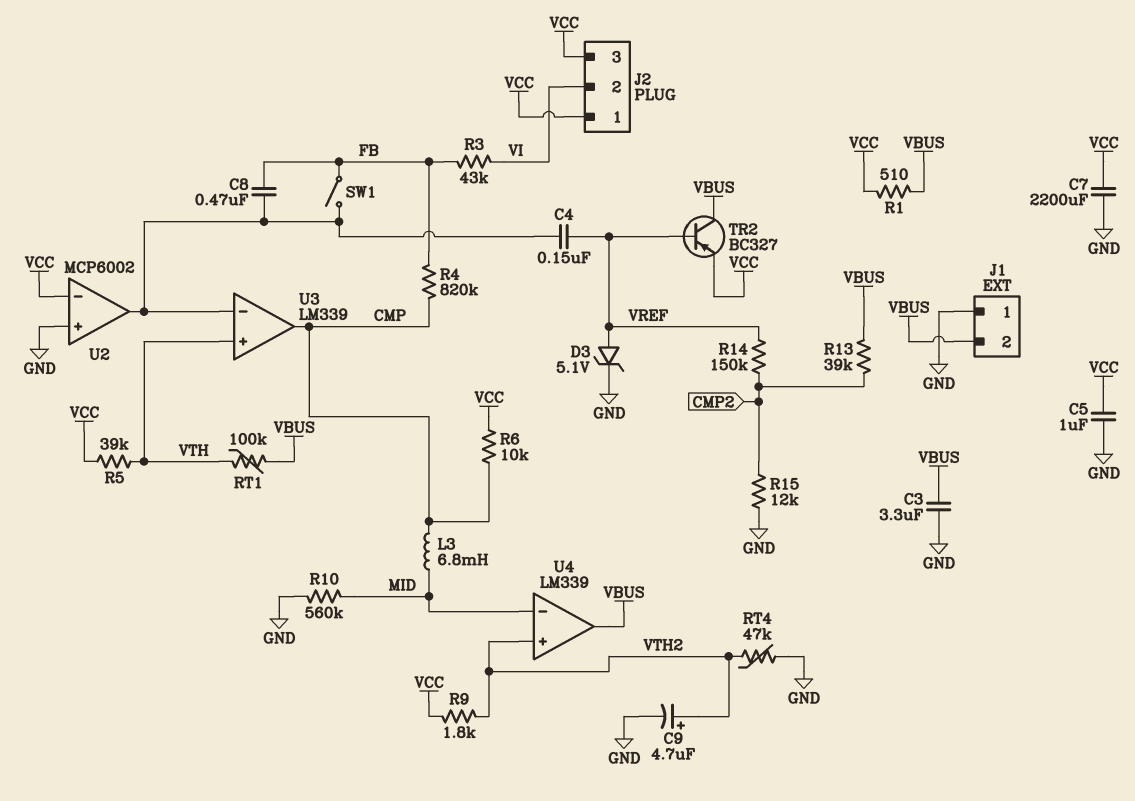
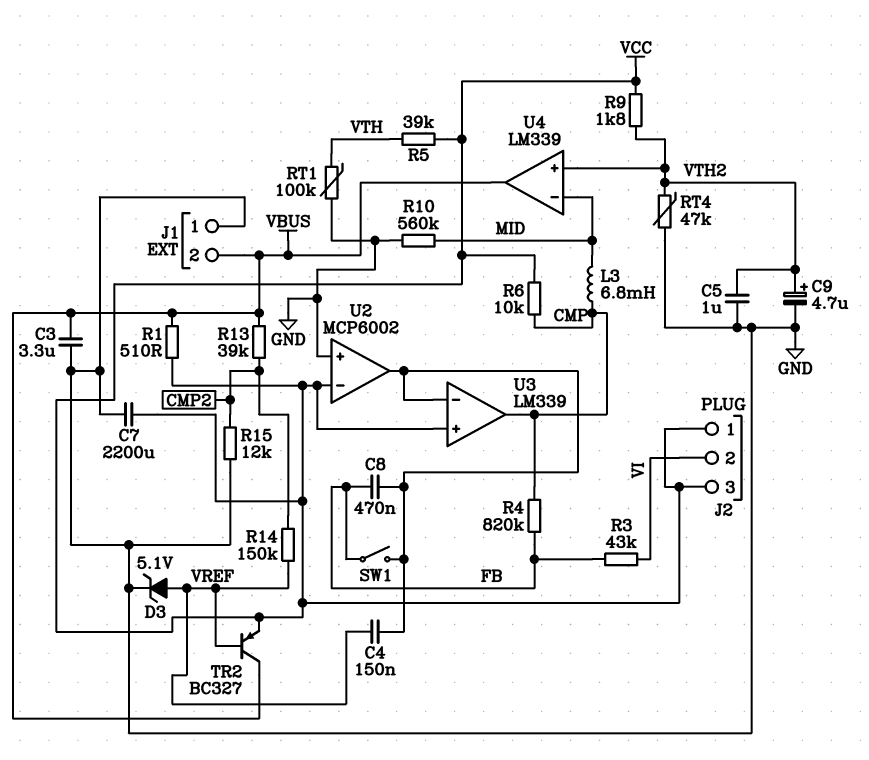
C5: 1uF (GND, VCC) -> 1uF (GND, VTH2)
RT1: 100k (VBUS, VTH) -> 100k (GND, VTH)
U3 pin in+: VTH -> VCC

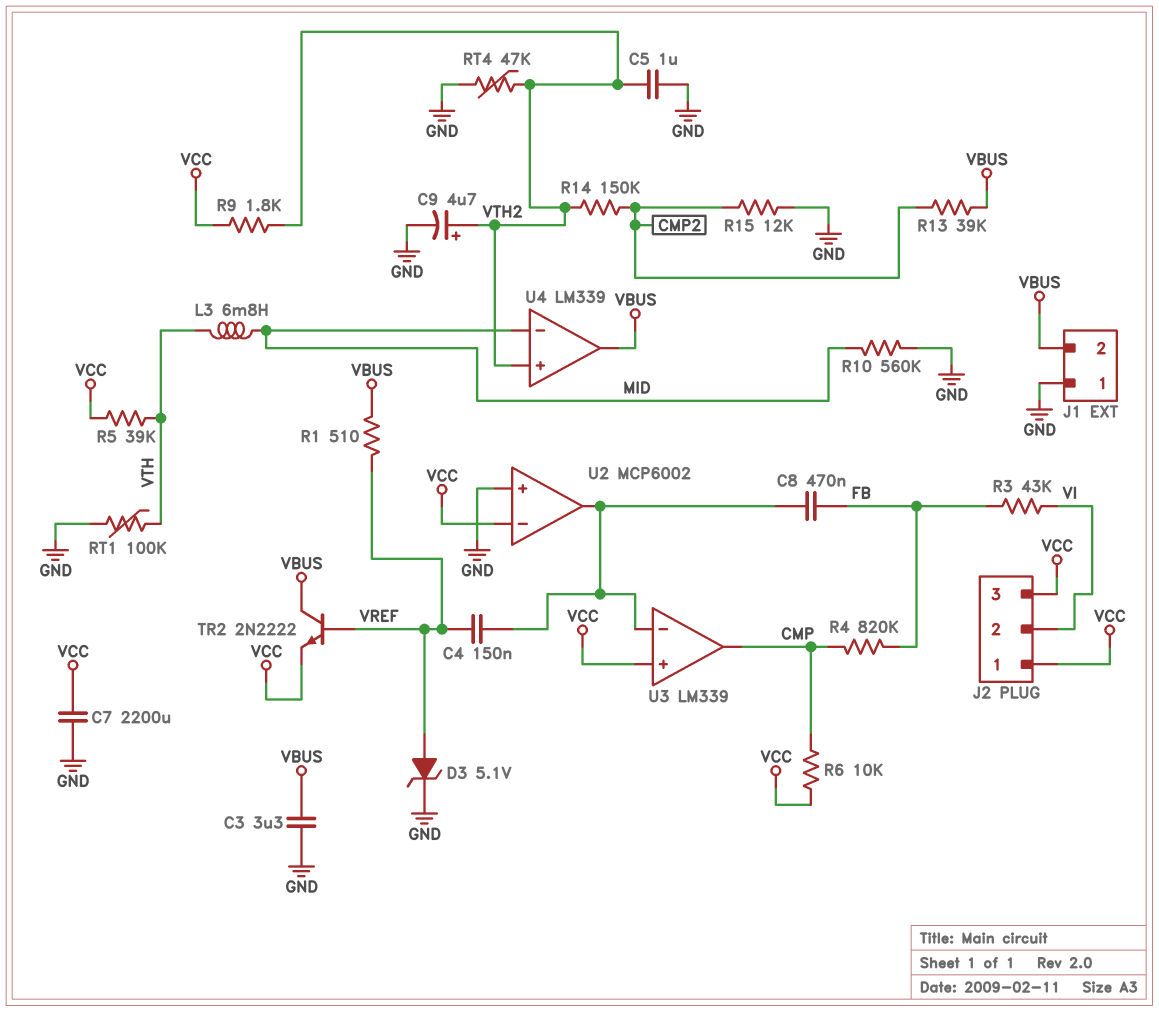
L3: 6.8mH (CMP, MID) -> 6.8mH (MID, VTH)
R1: 510 (VBUS, VCC) -> 510 (VBUS, VREF)
R14: 150k (CMP2, VREF) -> 150k (CMP2, VTH2)
SW1: switch (FB, U2/out) -> none
TR2: PNP BC327 (B VREF, C VBUS, E VCC) -> NPN 2N2222 (B VREF, C VBUS, E VCC)

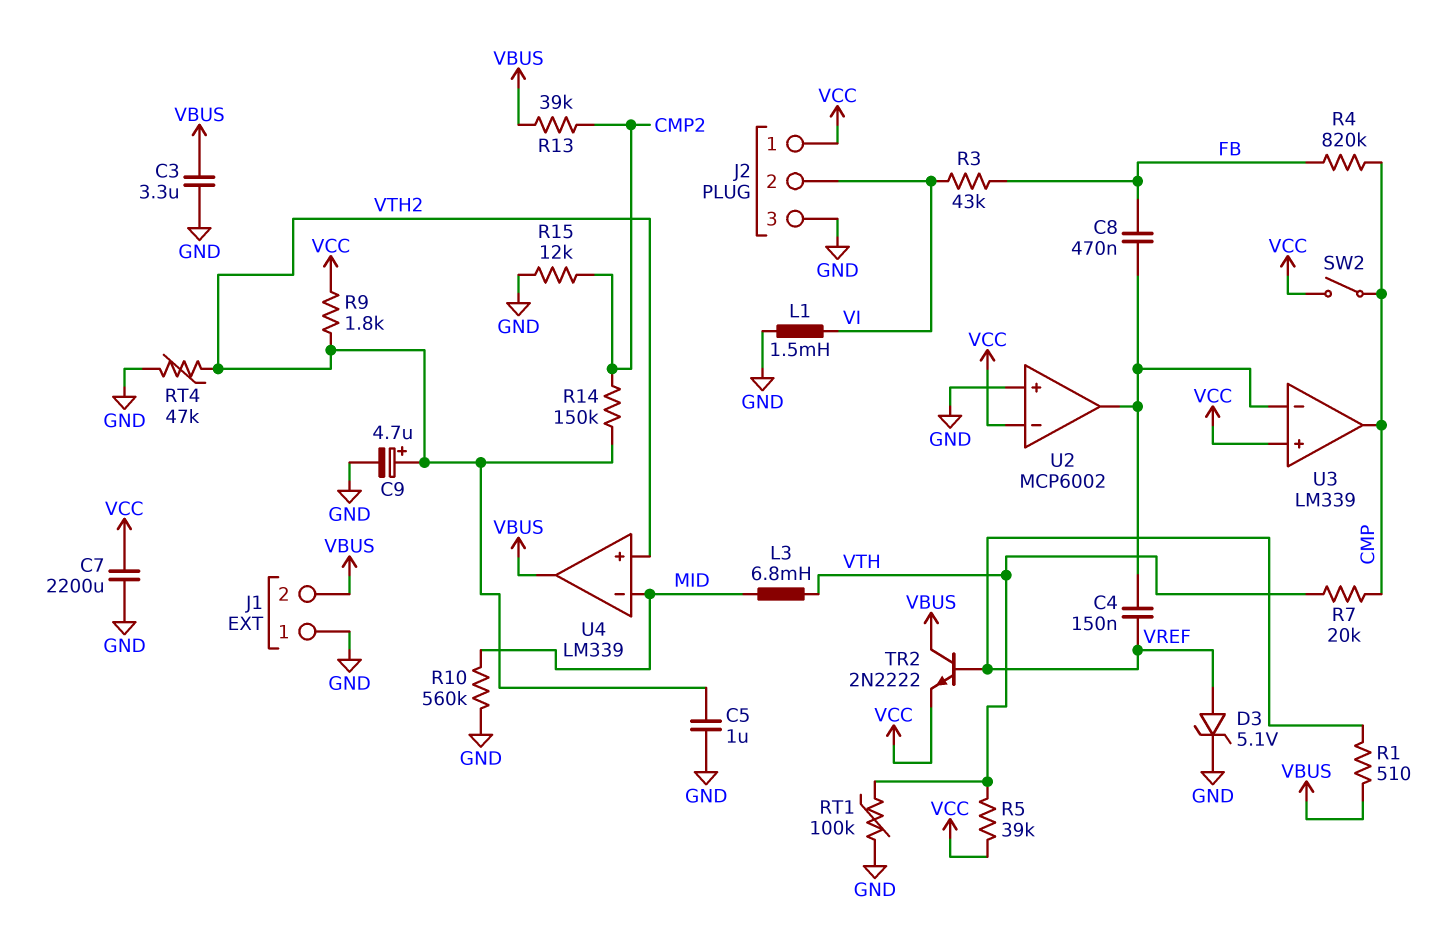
J2 pin 3: VCC -> GND
L1: none -> 1.5mH (GND, VI)
R6: 10k (CMP, VCC) -> none
R7: none -> 20k (CMP, VTH)
SW2: none -> switch (CMP, VCC)

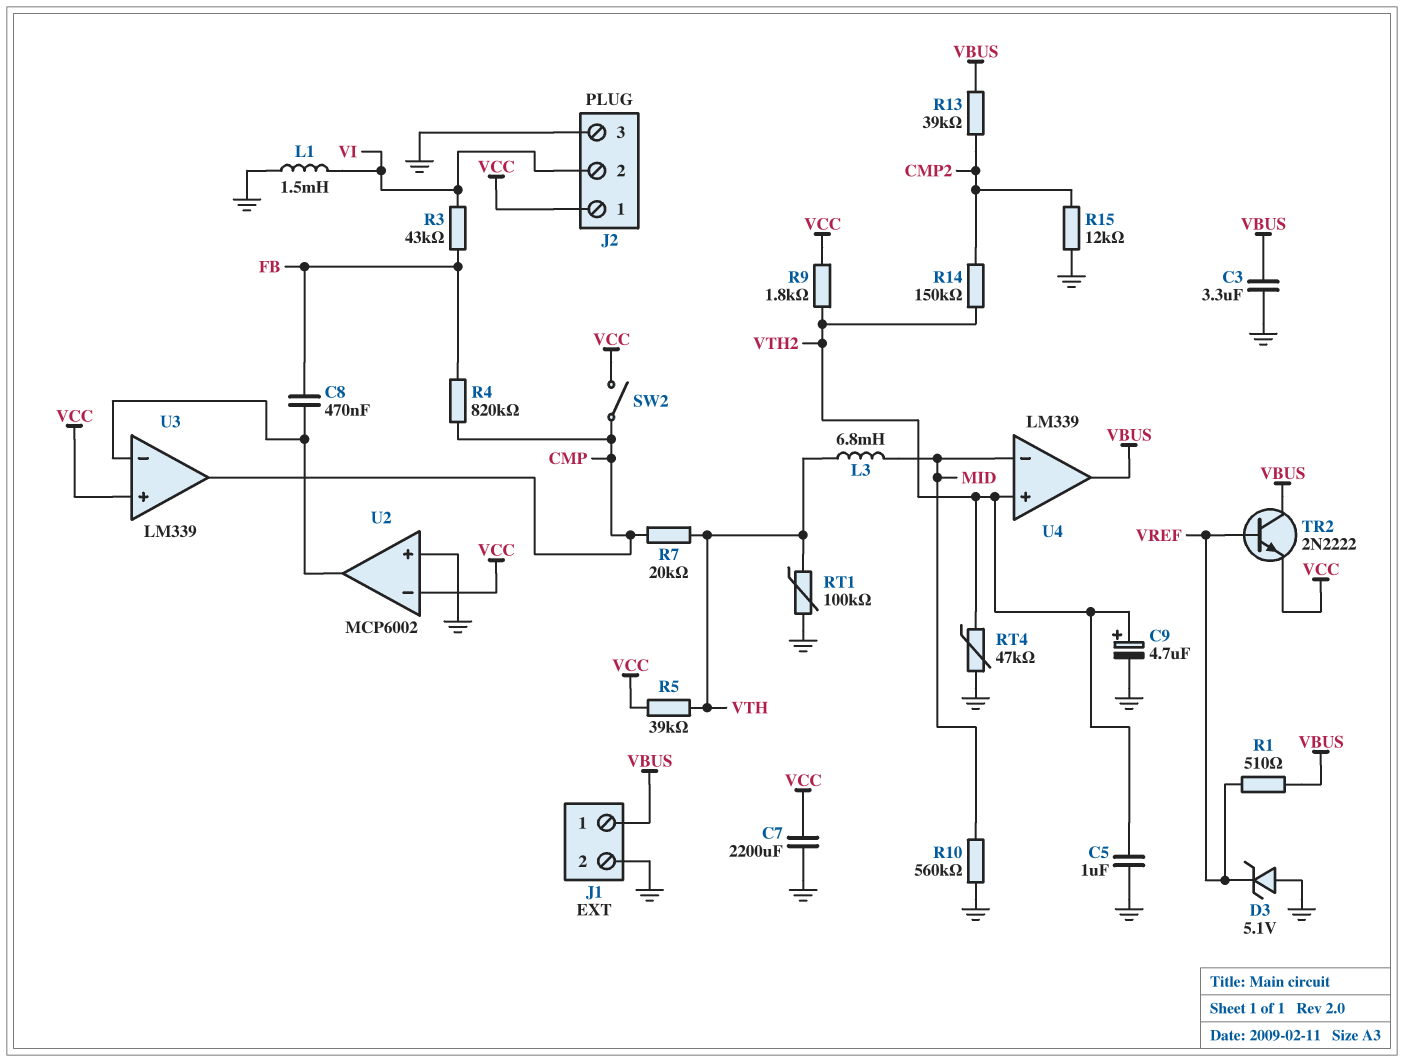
C4: 150nF (U2/out, VREF) -> none
D3: zener 5.1V (A VREF, K GND) -> zener 5.1V (A GND, K VREF)
J1 pin 1: GND -> VBUS
J1 pin 2: VBUS -> GND

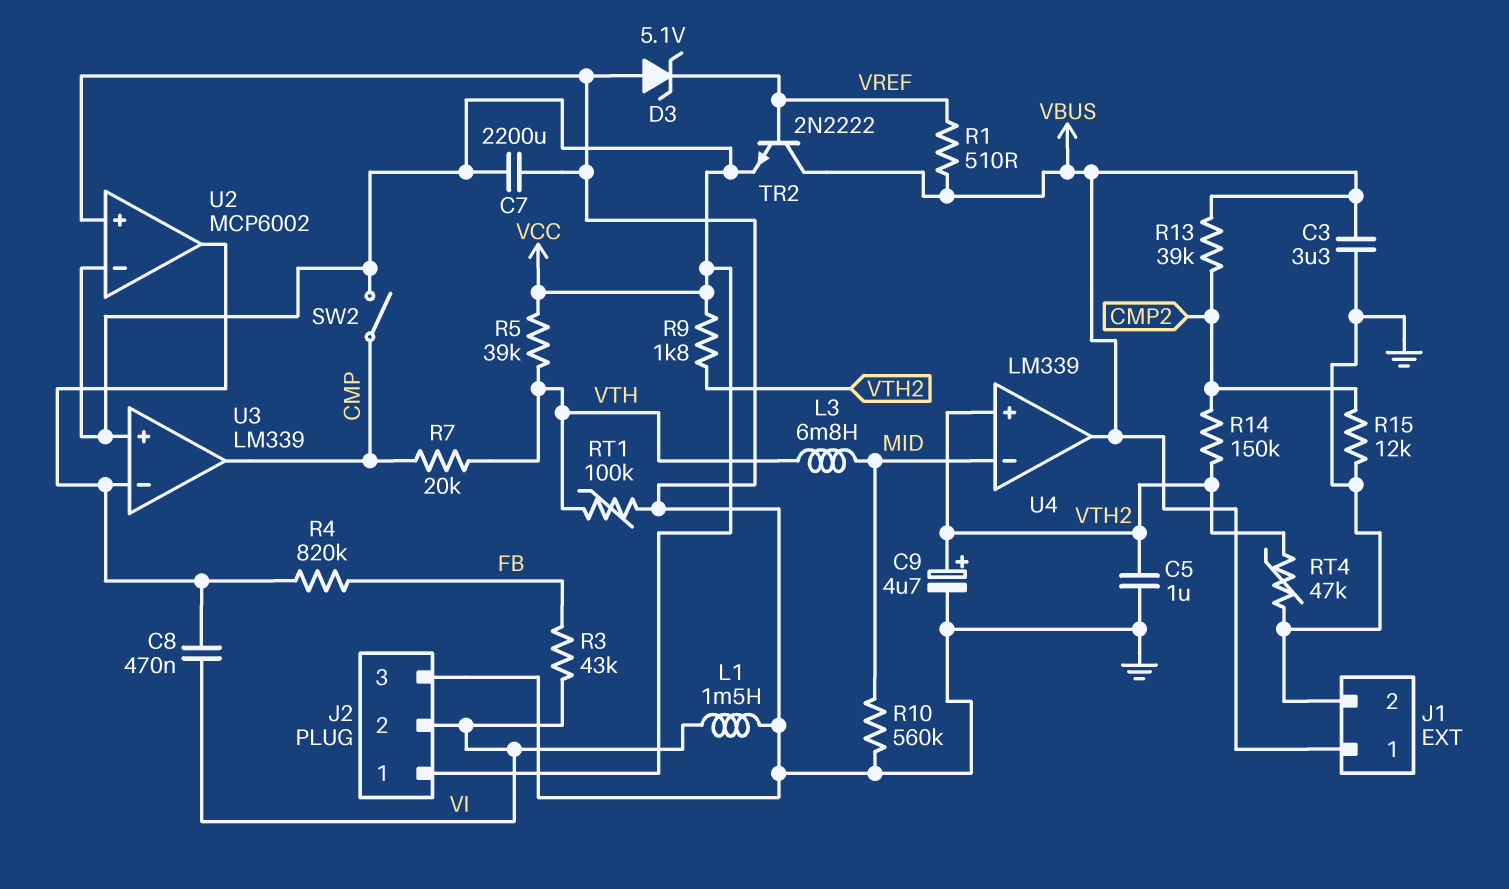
C8: 470nF (FB, U2/out) -> 470nF (U2/out, VI)
R4: 820k (CMP, FB) -> 820k (FB, U2/out)

